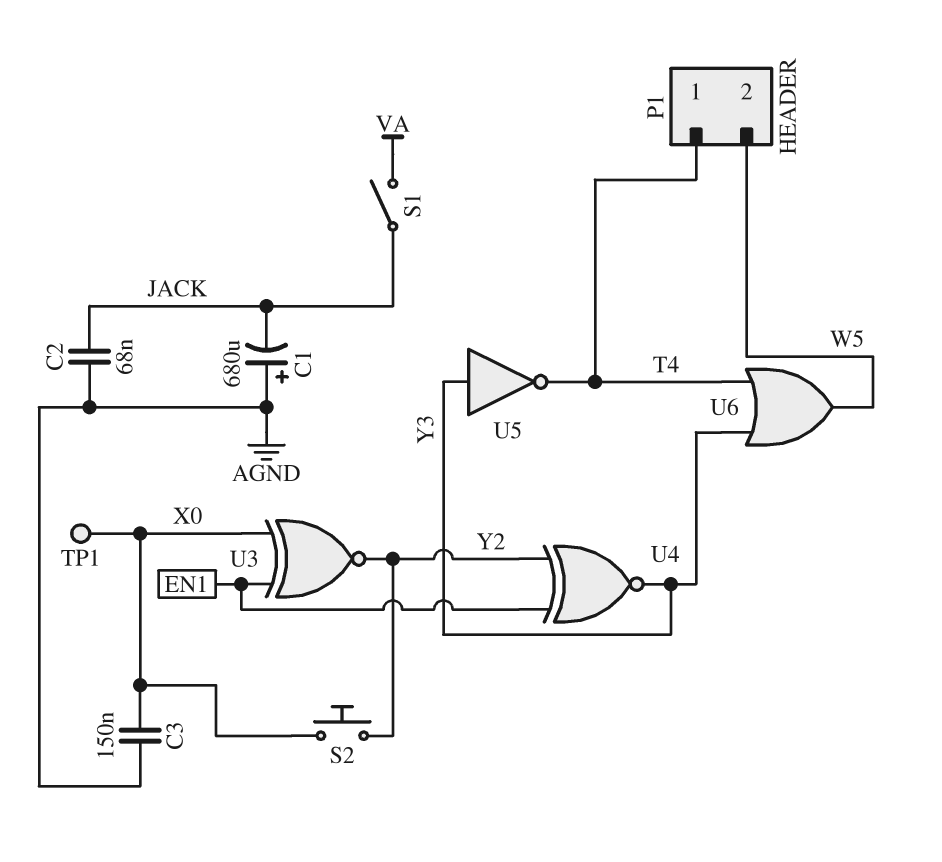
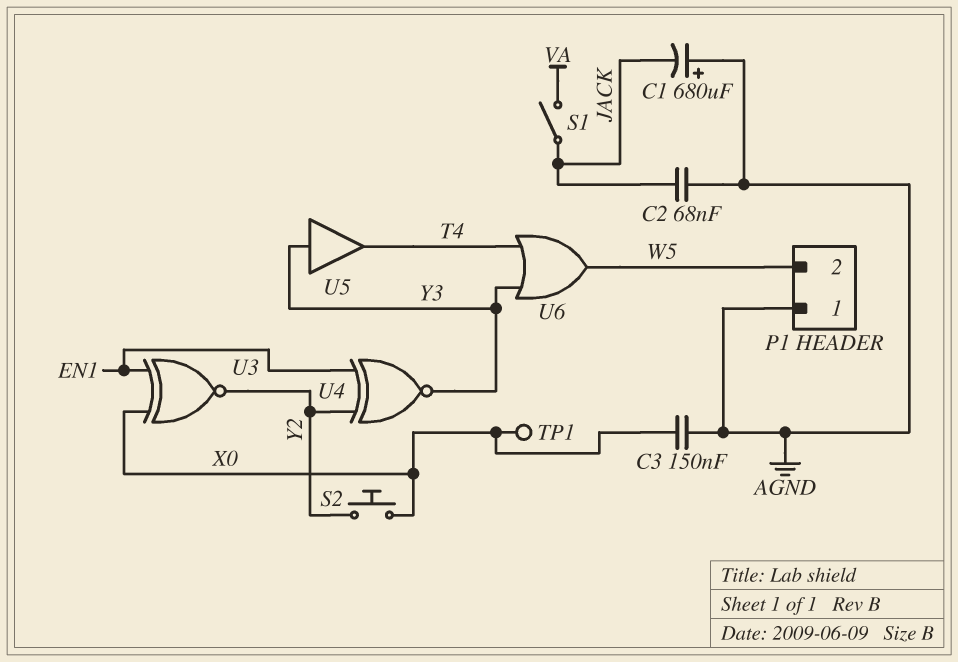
P1 pin 1: T4 -> AGND
U5: NOT (in Y3, out T4) -> buffer (in Y3, out T4)

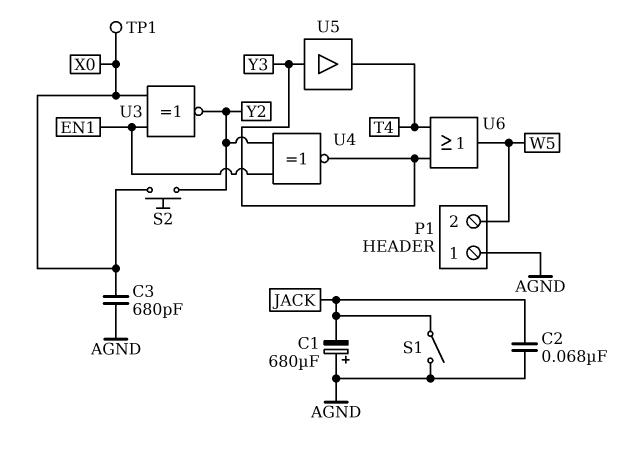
C3: 150nF (AGND, X0) -> 680pF (AGND, X0)
S1: switch (JACK, VA) -> switch (AGND, JACK)

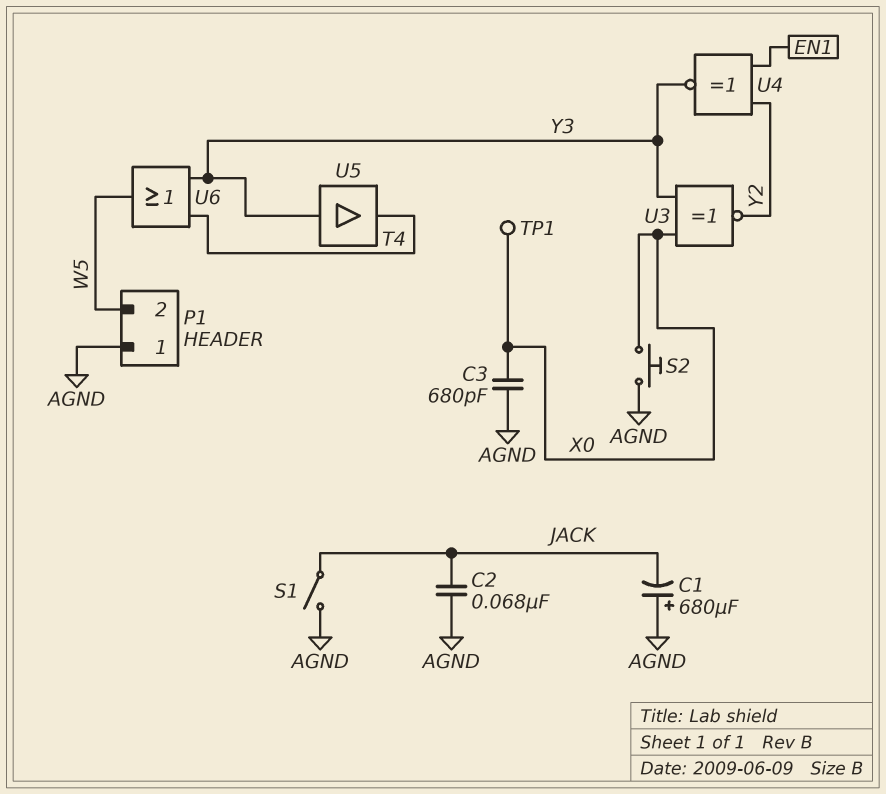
S2: button (X0, Y2) -> button (AGND, X0)
U3: XNOR (in EN1, in X0, out Y2) -> XNOR (in X0, in Y3, out Y2)

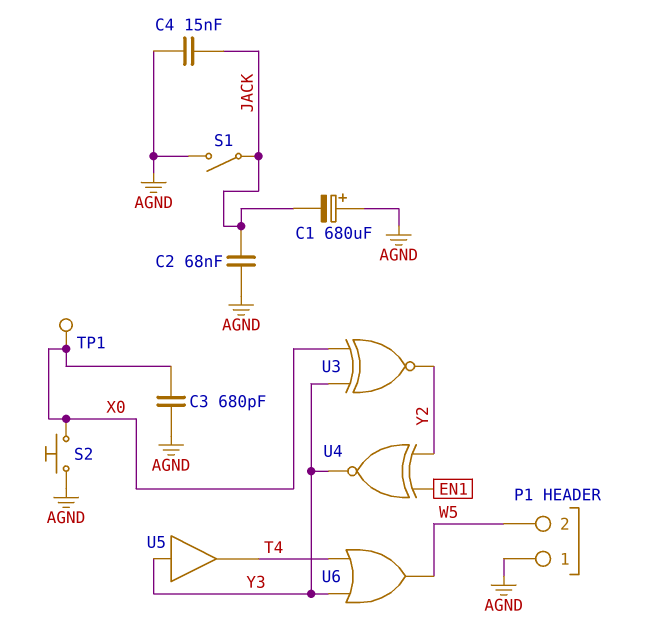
C4: none -> 15nF (AGND, JACK)

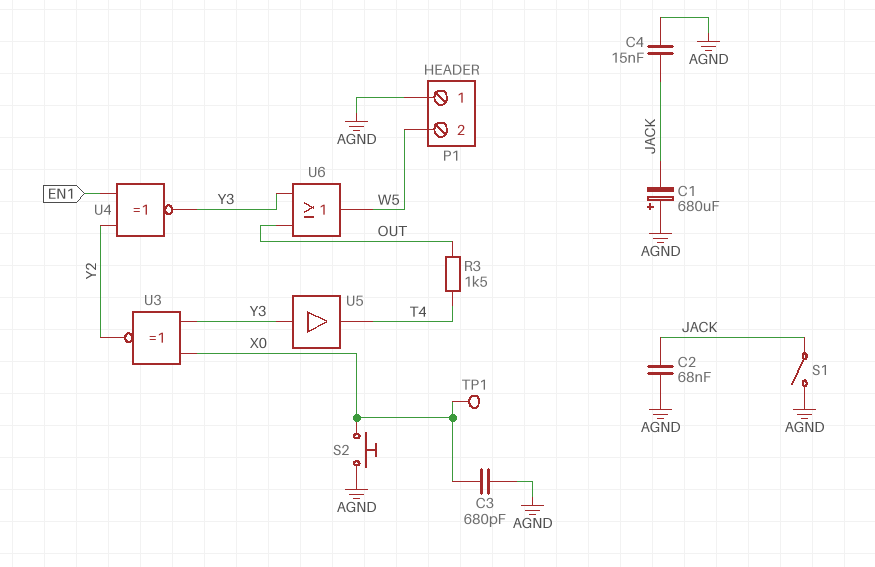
R3: none -> 1.5k (OUT, T4)
U6: OR (in T4, in Y3, out W5) -> OR (in OUT, in Y3, out W5)

